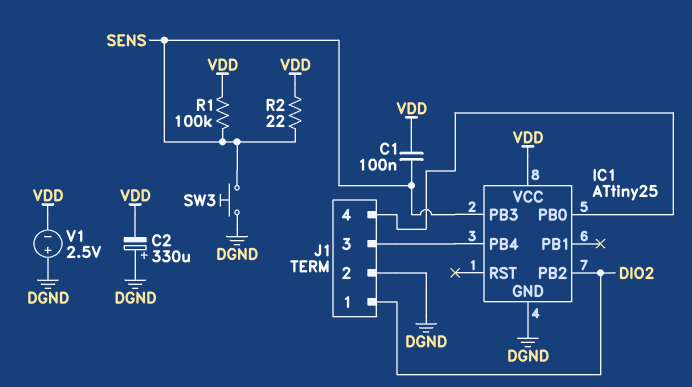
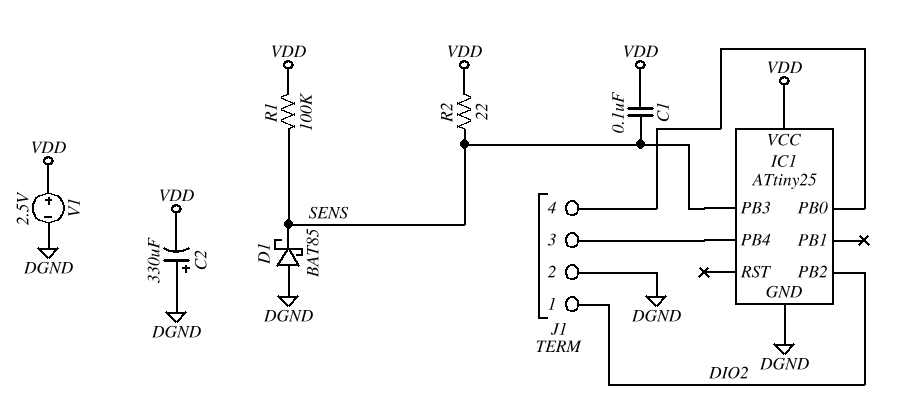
D1: none -> schottky BAT85 (A DGND, K SENS)
SW3: button (DGND, SENS) -> none
V1: 2.5V (plus DGND, minus VDD) -> 2.5V (plus VDD, minus DGND)

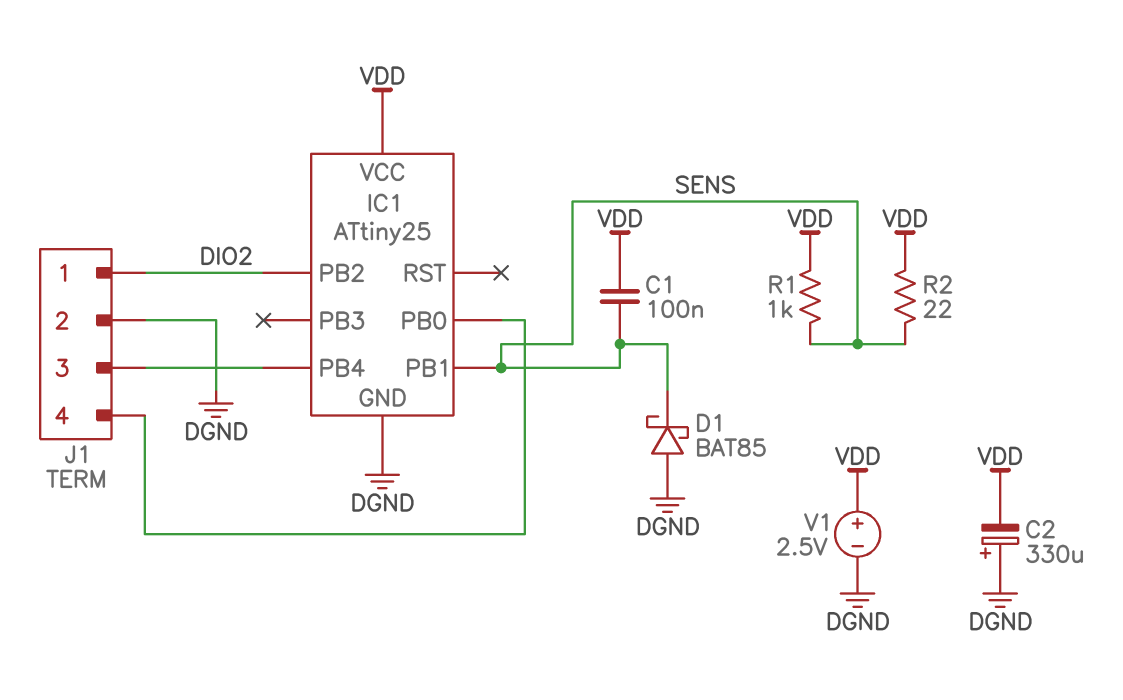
IC1 pin PB1: none -> SENS
IC1 pin PB3: SENS -> none
R1: 100k (SENS, VDD) -> 1k (SENS, VDD)

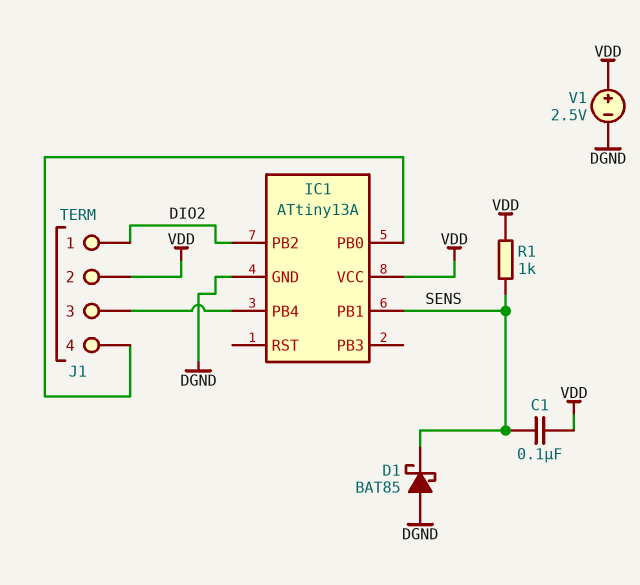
C2: 330uF (plus DGND, minus VDD) -> none
IC1: ATtiny25 -> ATtiny13A
J1 pin 2: DGND -> VDD
R2: 22 (SENS, VDD) -> none

